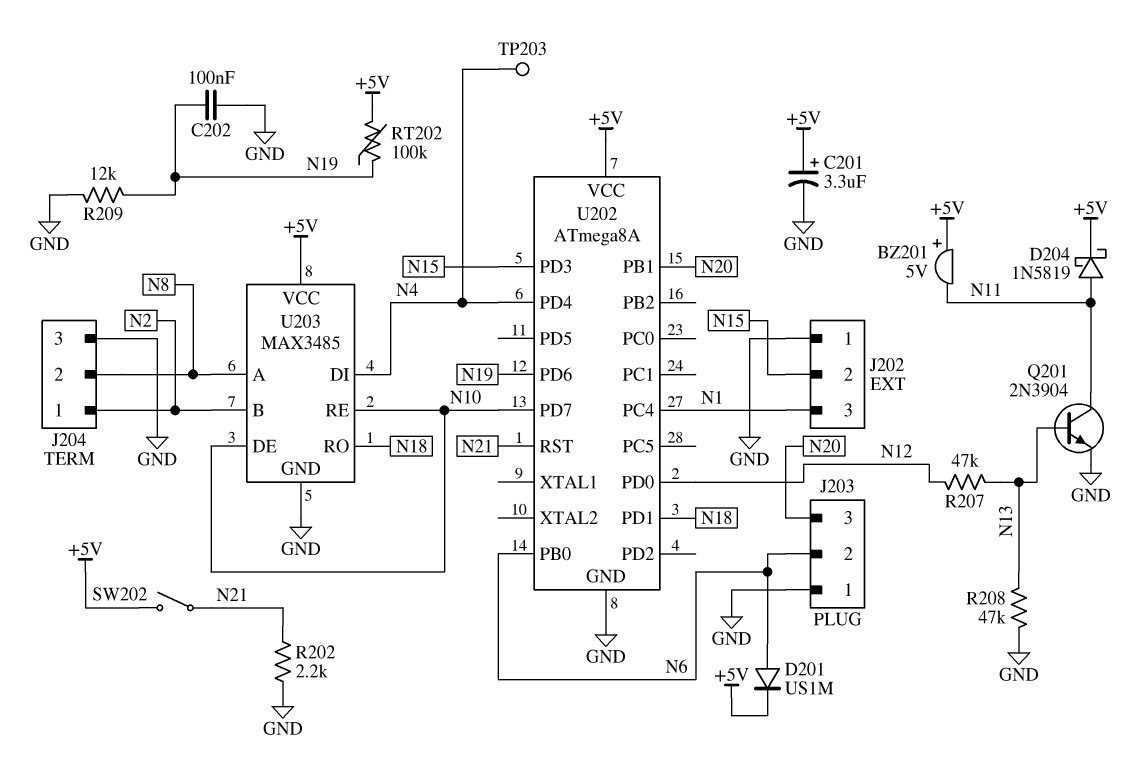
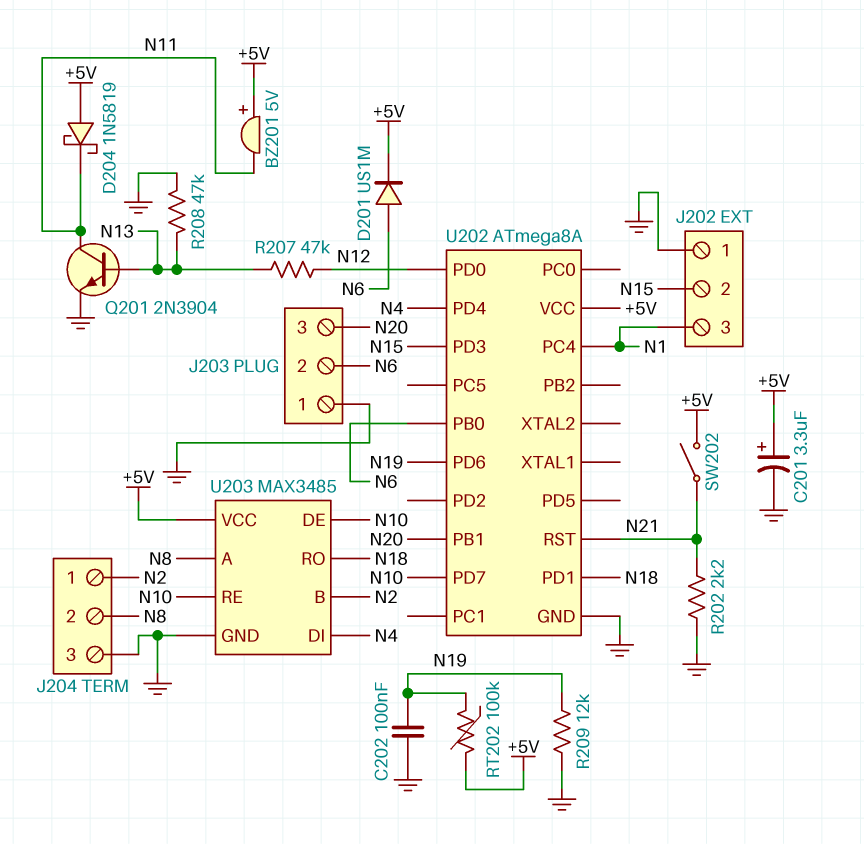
D204: schottky 1N5819 (A N11, K +5V) -> schottky 1N5819 (A +5V, K N11)
TP203: test point (N4) -> none

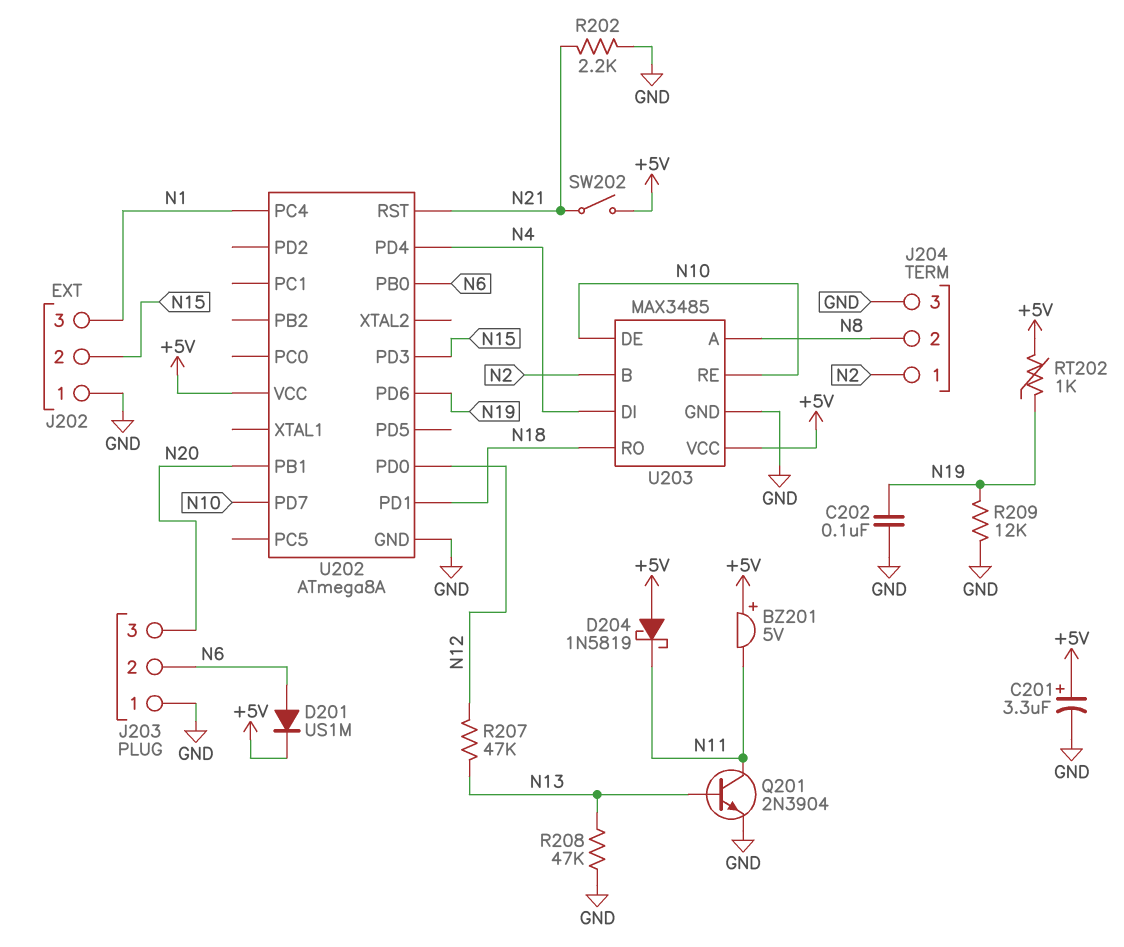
RT202: 100k (+5V, N19) -> 1k (+5V, N19)

